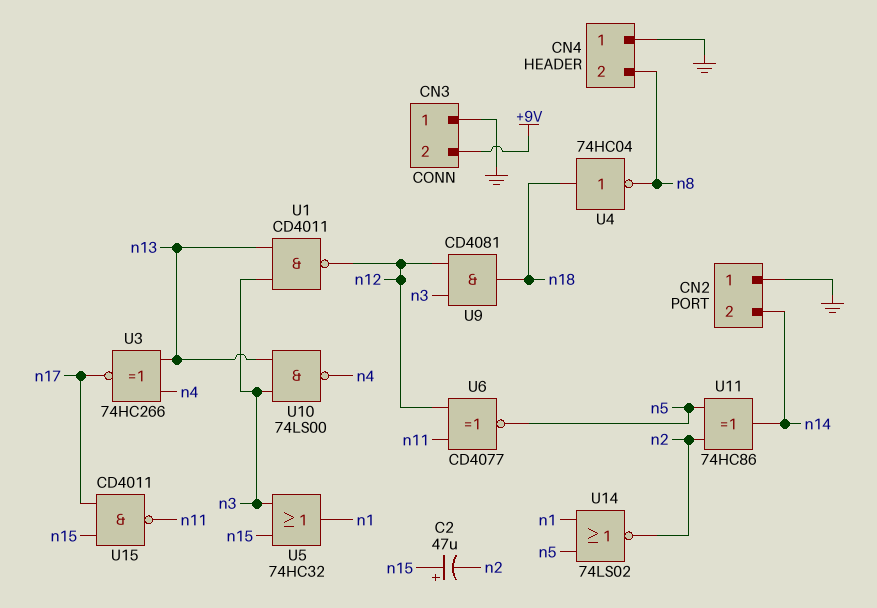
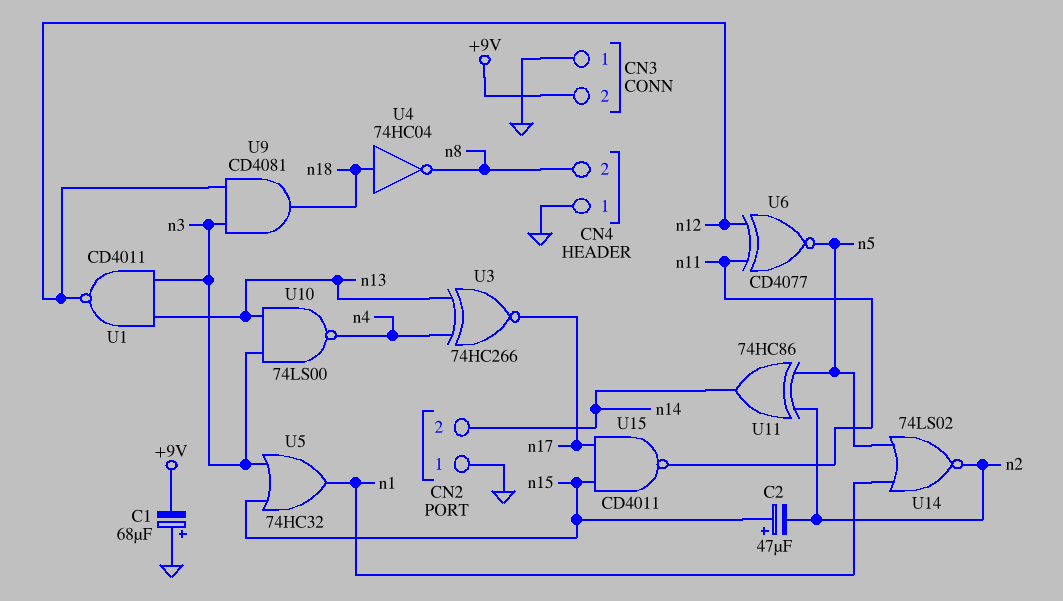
C1: none -> 68uF (plus GND, minus +9V)

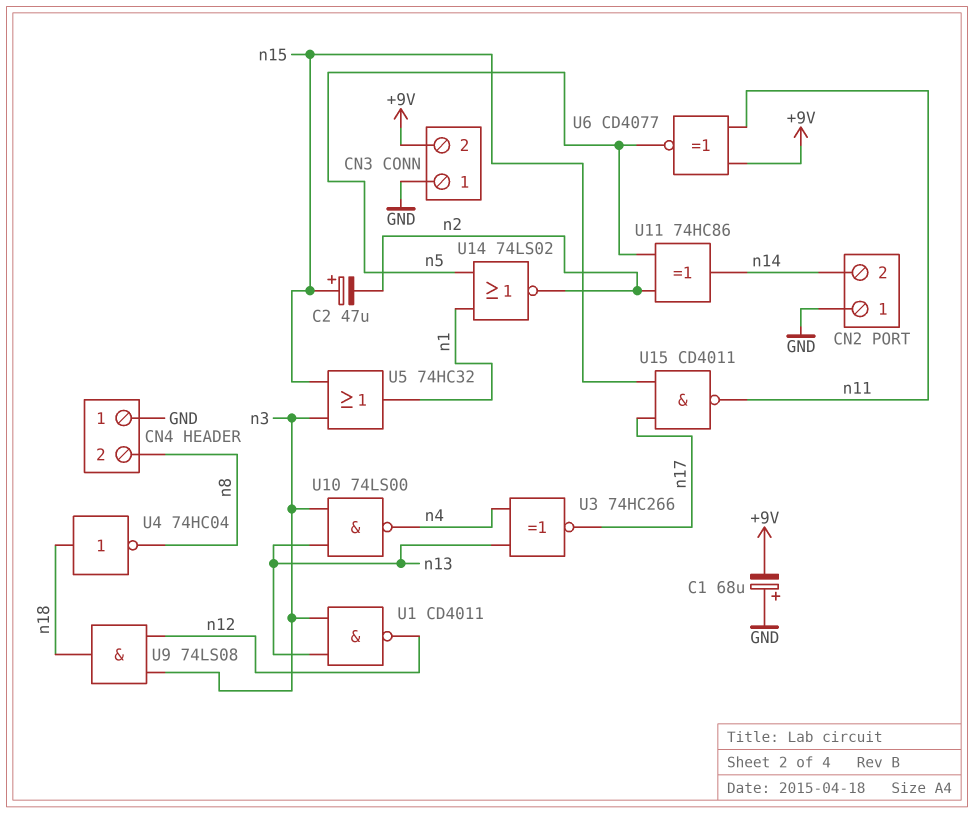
U6: XNOR CD4077 (in n11, in n12, out n5) -> XNOR CD4077 (in +9V, in n11, out n5)
U9: AND CD4081 (in n3, in n12, out n18) -> AND 74LS08 (in n3, in n12, out n18)

